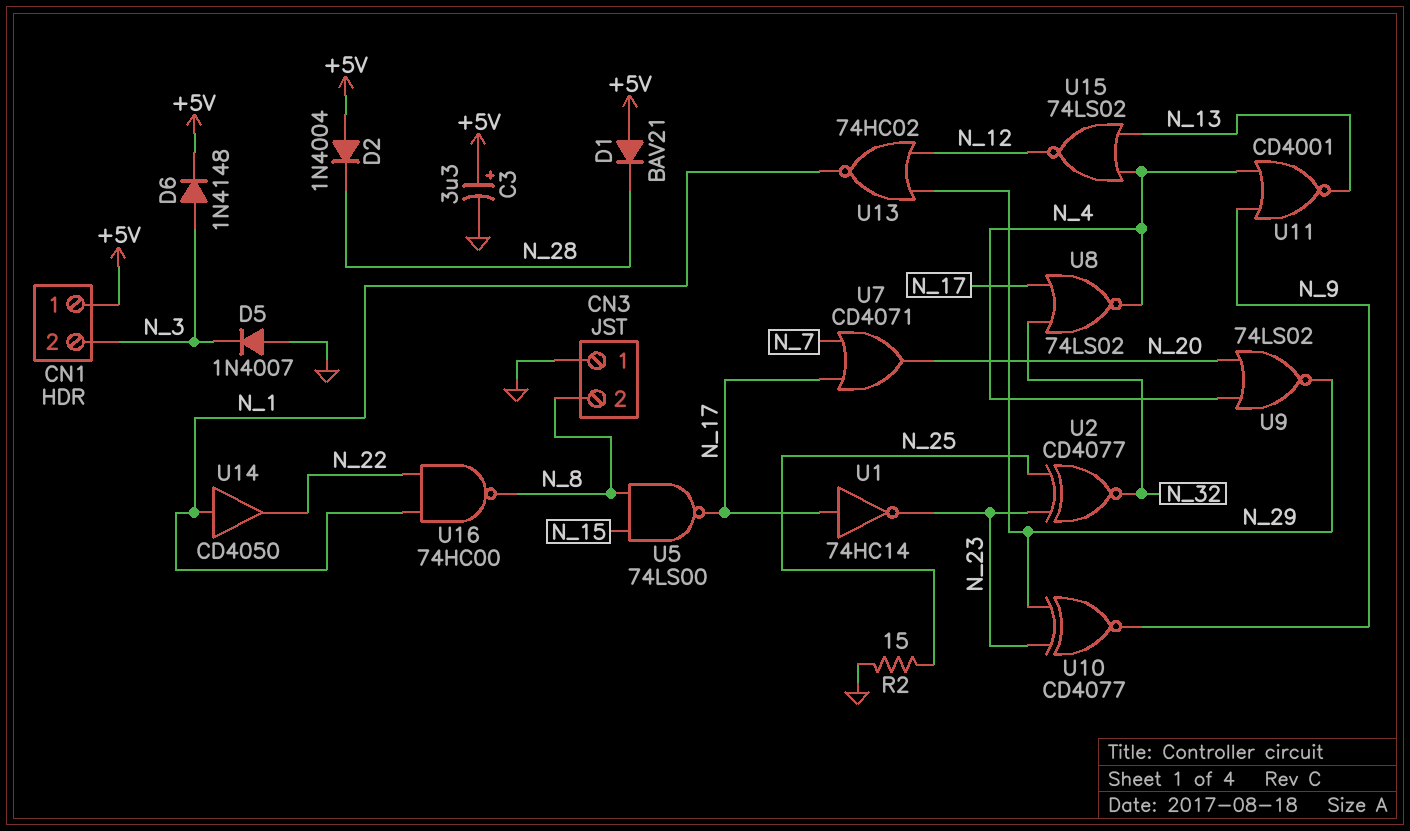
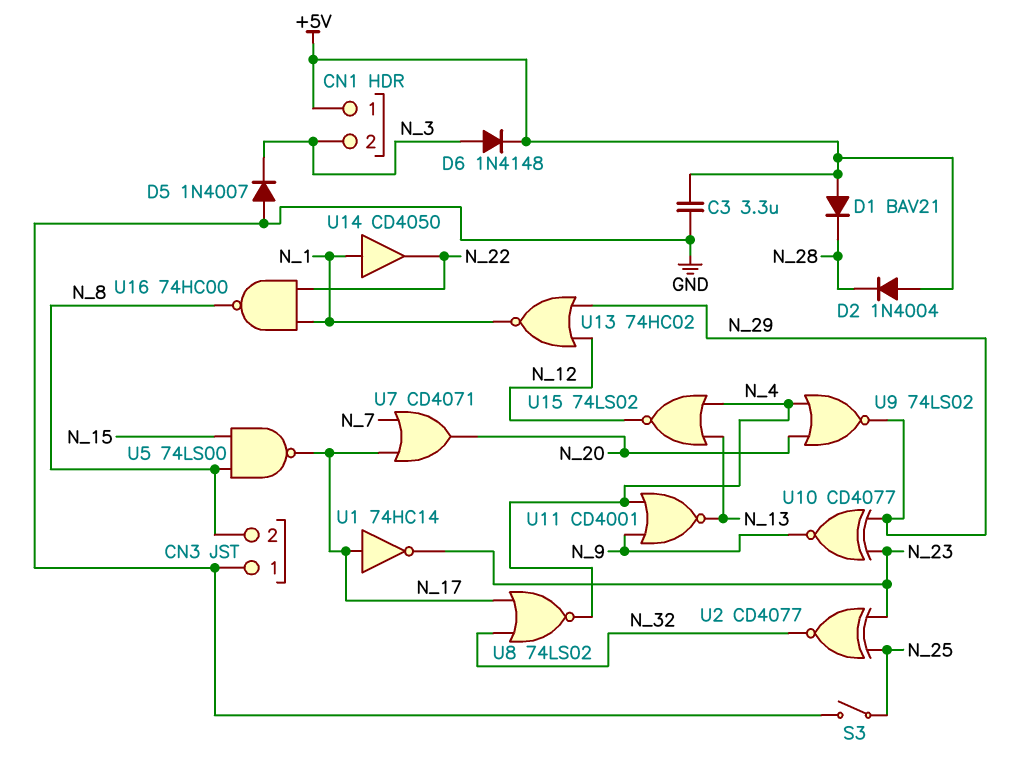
C3: 3.3uF (plus +5V, minus GND) -> 3.3uF (+5V, GND)
R2: 15 (GND, N_25) -> none
S3: none -> switch (GND, N_25)

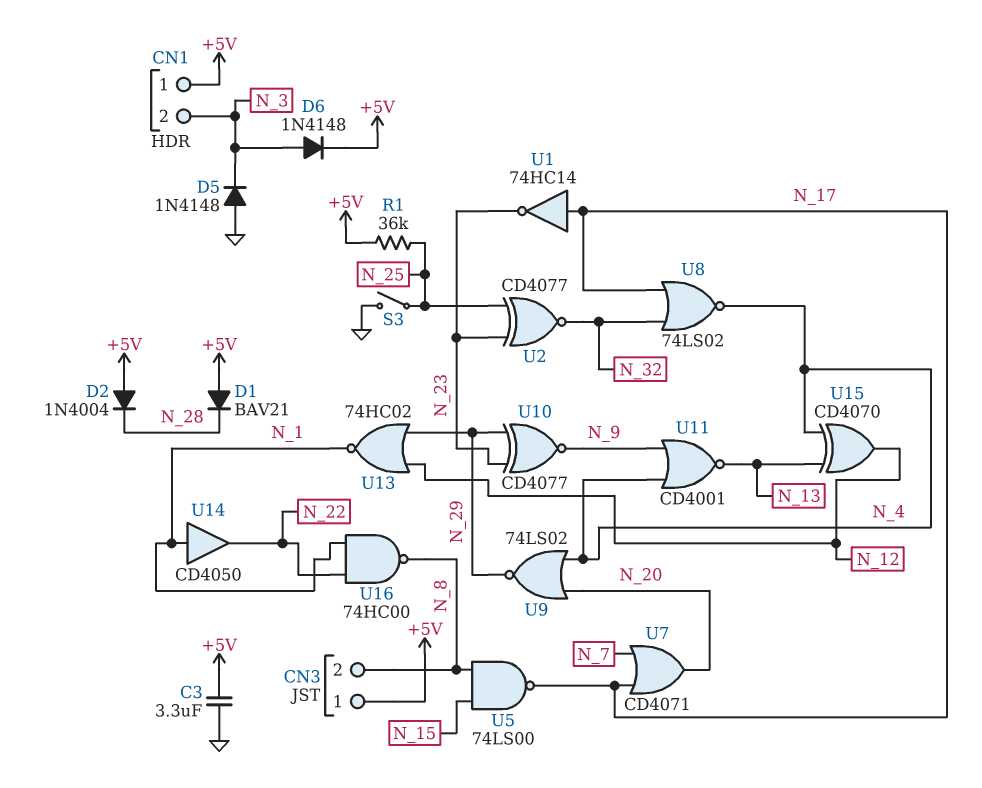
CN3 pin 1: GND -> +5V
D5: diode 1N4007 (A GND, K N_3) -> diode 1N4148 (A GND, K N_3)
R1: none -> 36k (+5V, N_25)
U15: NOR 74LS02 (in N_4, in N_13, out N_12) -> XOR CD4070 (in N_4, in N_13, out N_12)

